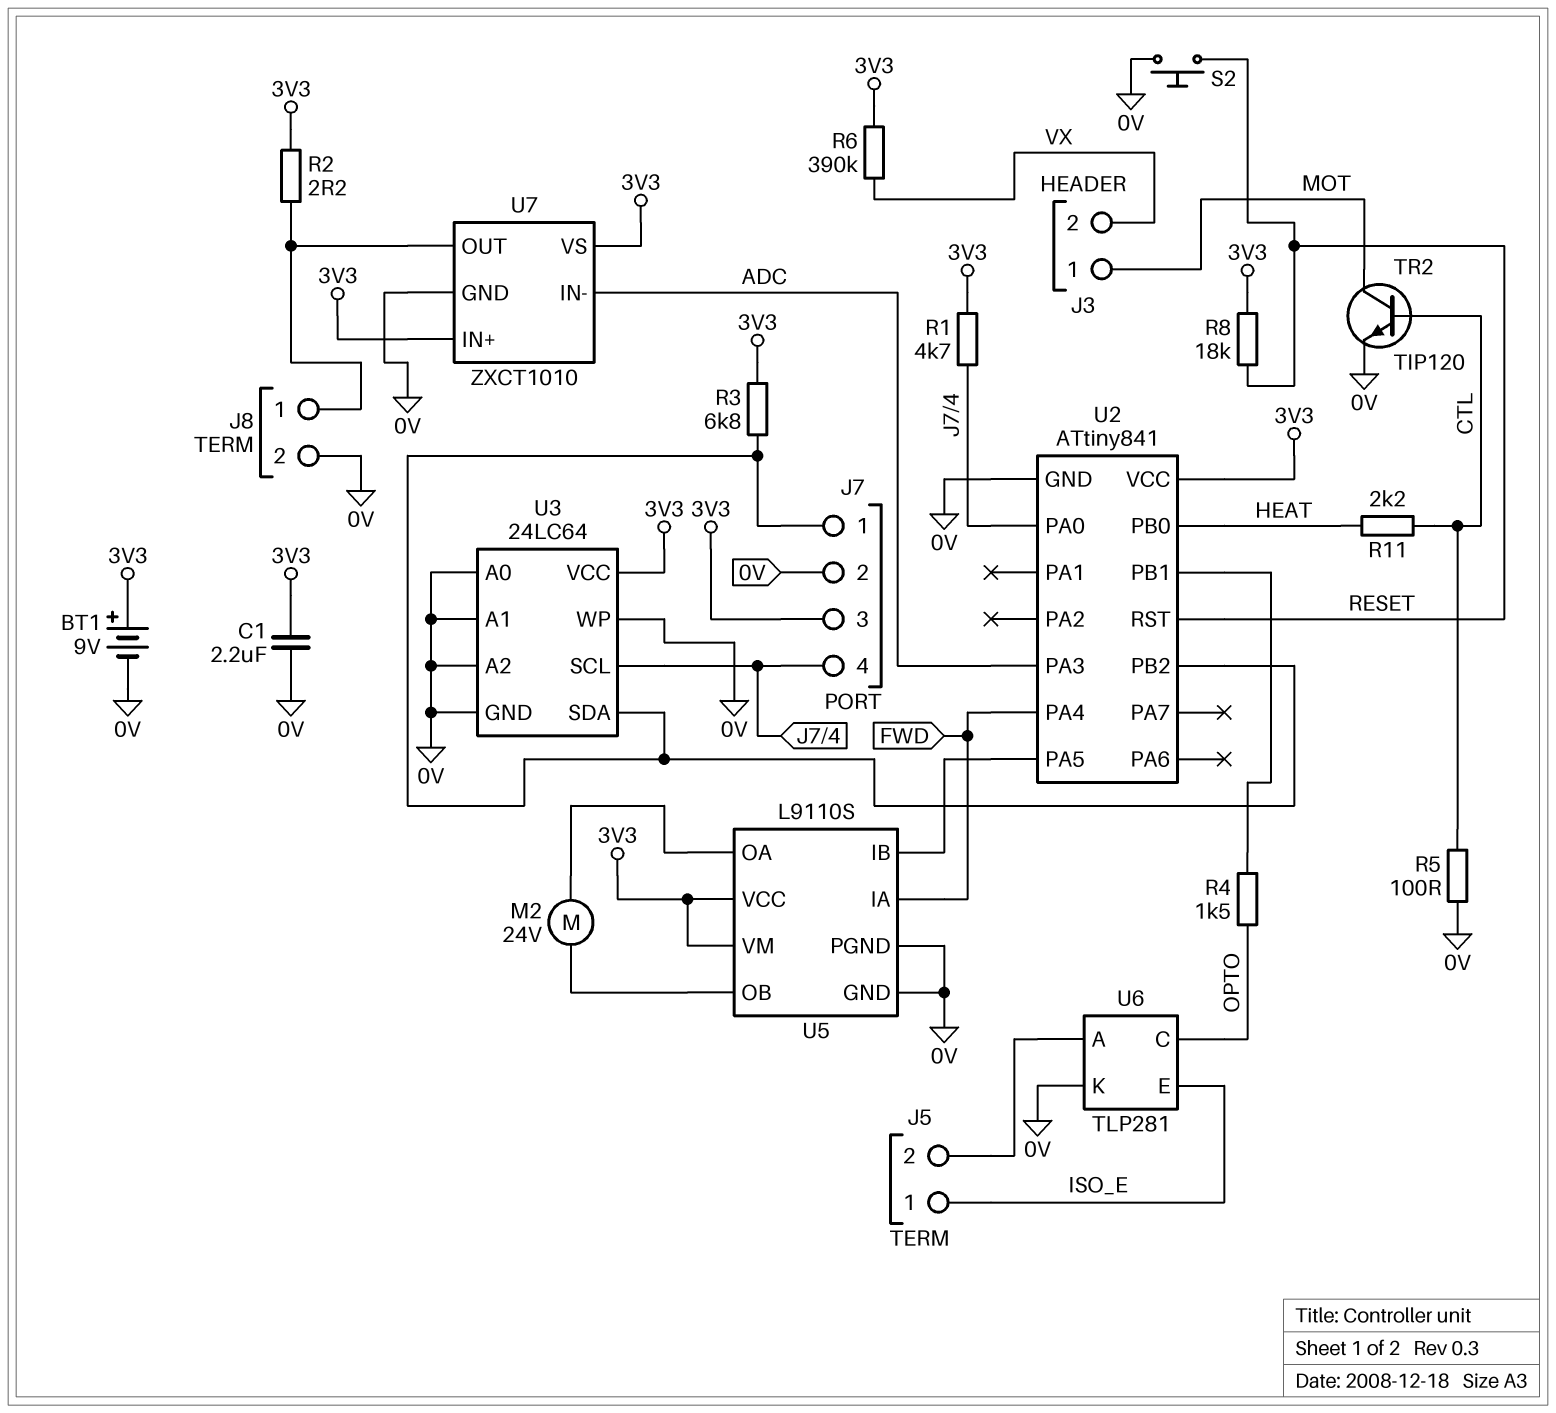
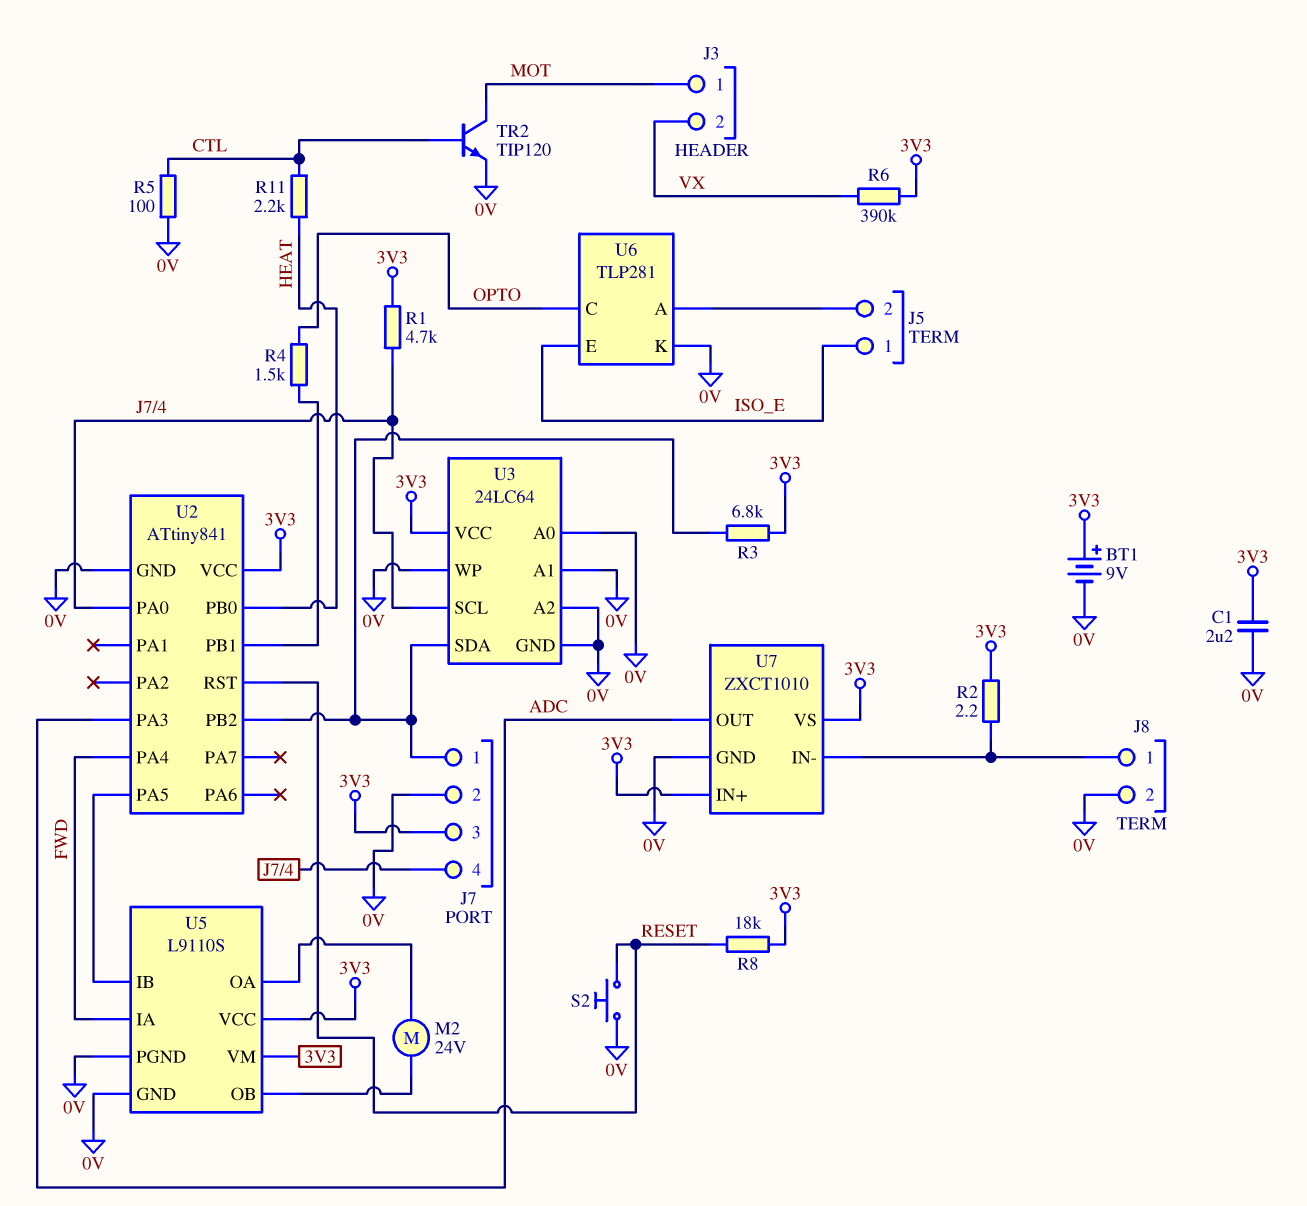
U7 pin IN-: ADC -> J8/1
U7 pin OUT: J8/1 -> ADC

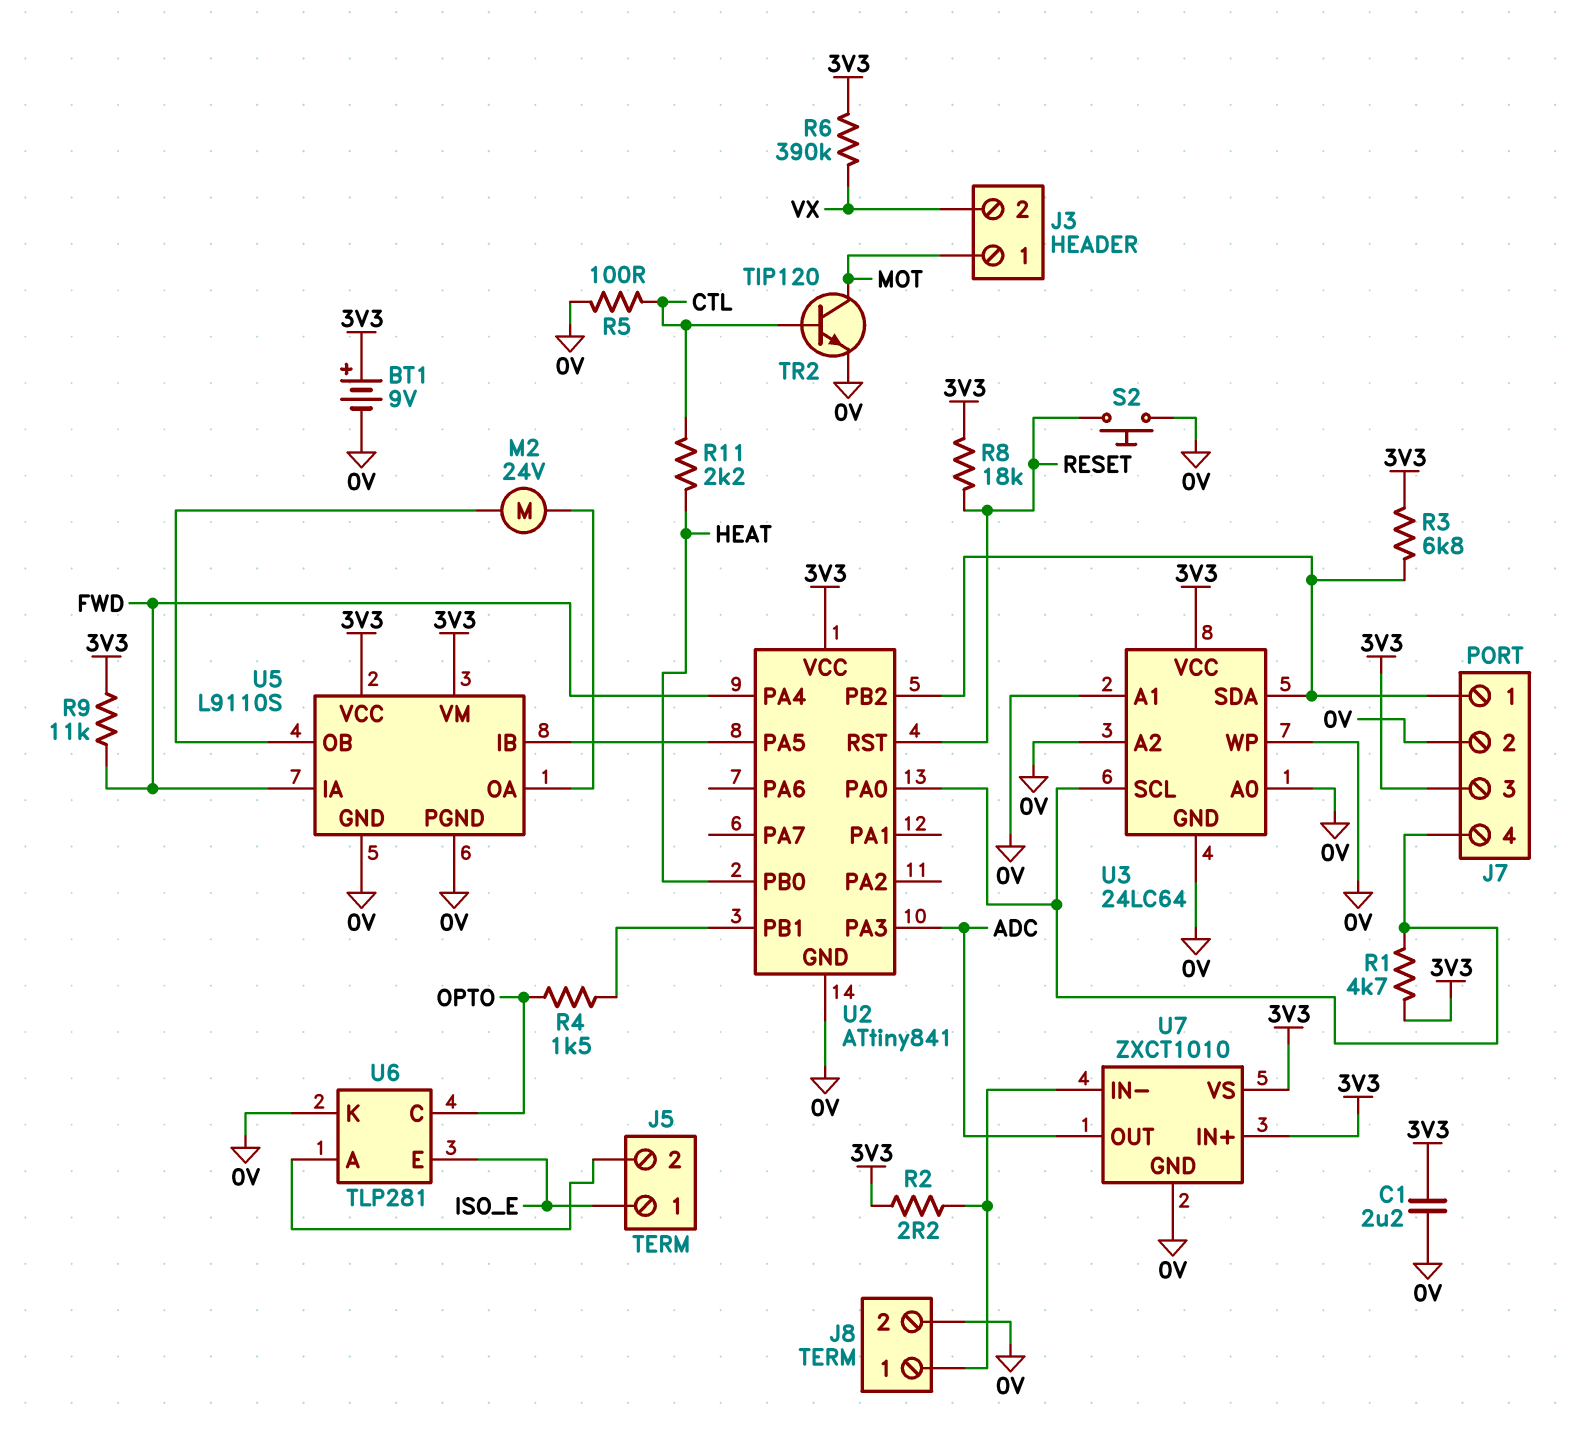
R9: none -> 11k (3V3, FWD)

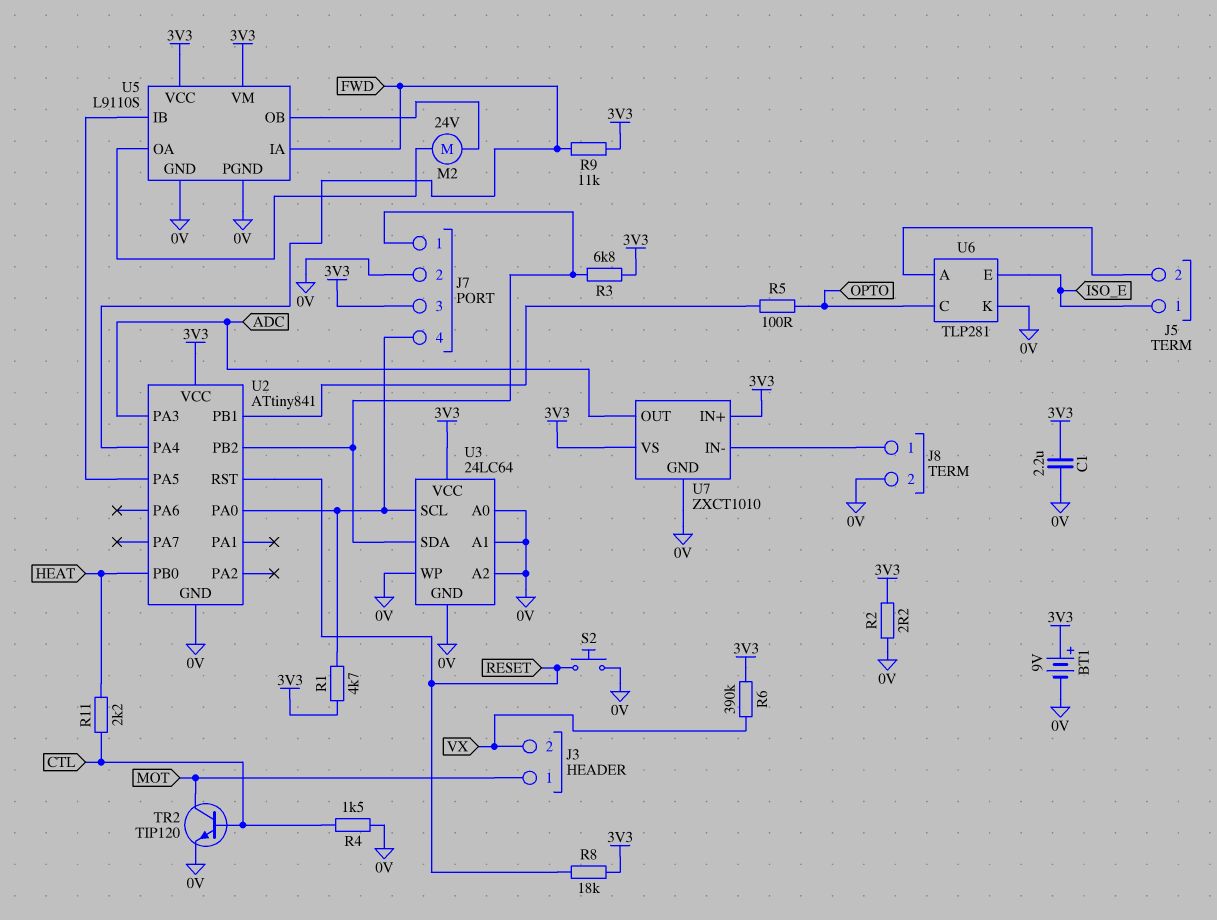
R2: 2.2 (3V3, J8/1) -> 2.2 (0V, 3V3)
R4: 1.5k (OPTO, U2/PB1) -> 1.5k (0V, CTL)
R5: 100 (0V, CTL) -> 100 (OPTO, U2/PB1)

